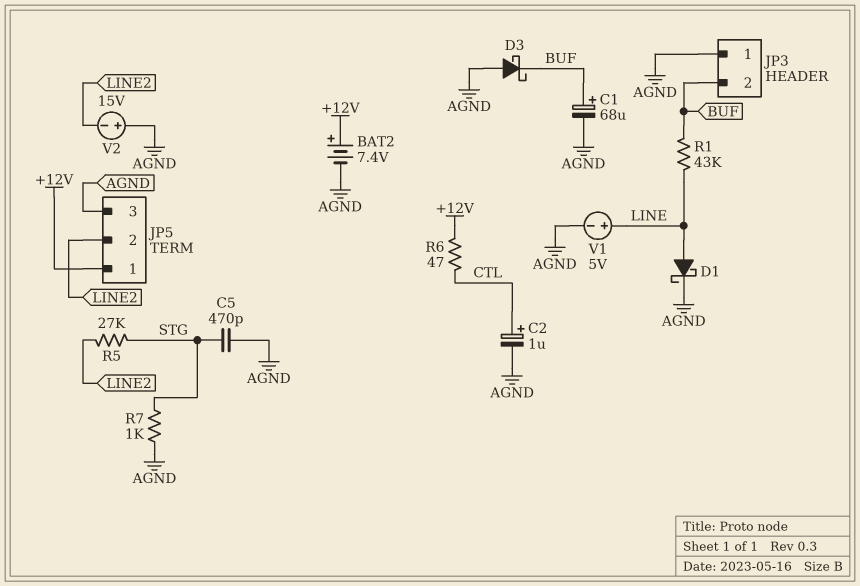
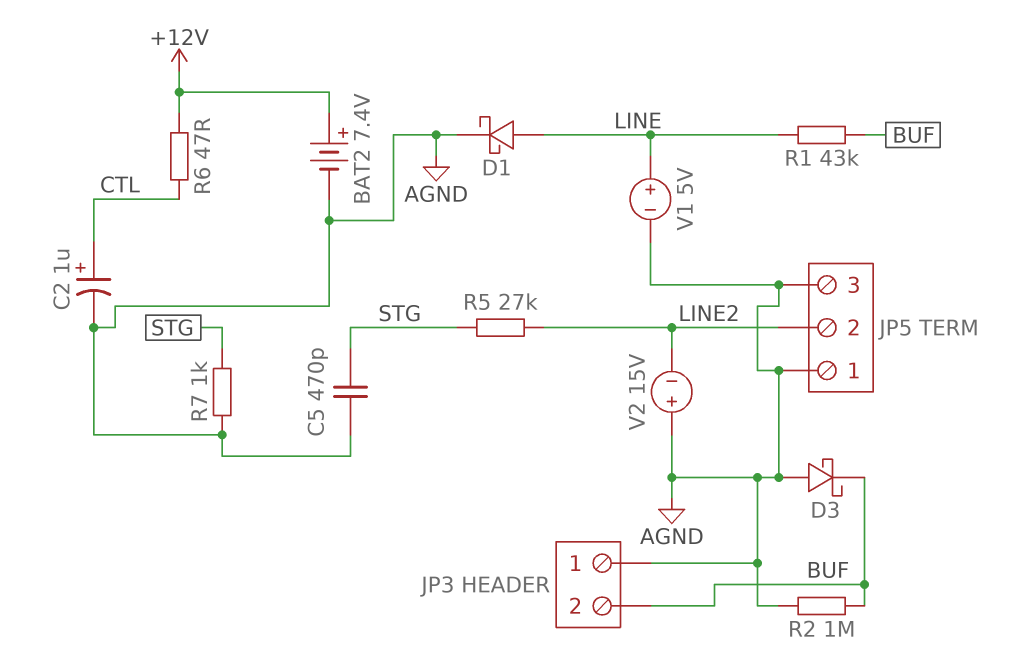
C1: 68uF (plus BUF, minus AGND) -> none
JP5 pin 1: +12V -> AGND
R2: none -> 1M (AGND, BUF)

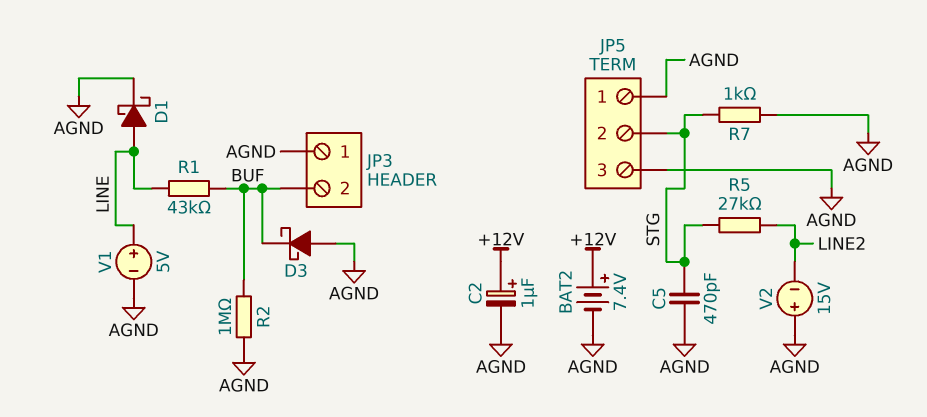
C2: 1uF (plus CTL, minus AGND) -> 1uF (plus +12V, minus AGND)
JP5 pin 2: LINE2 -> STG
R6: 47 (+12V, CTL) -> none

